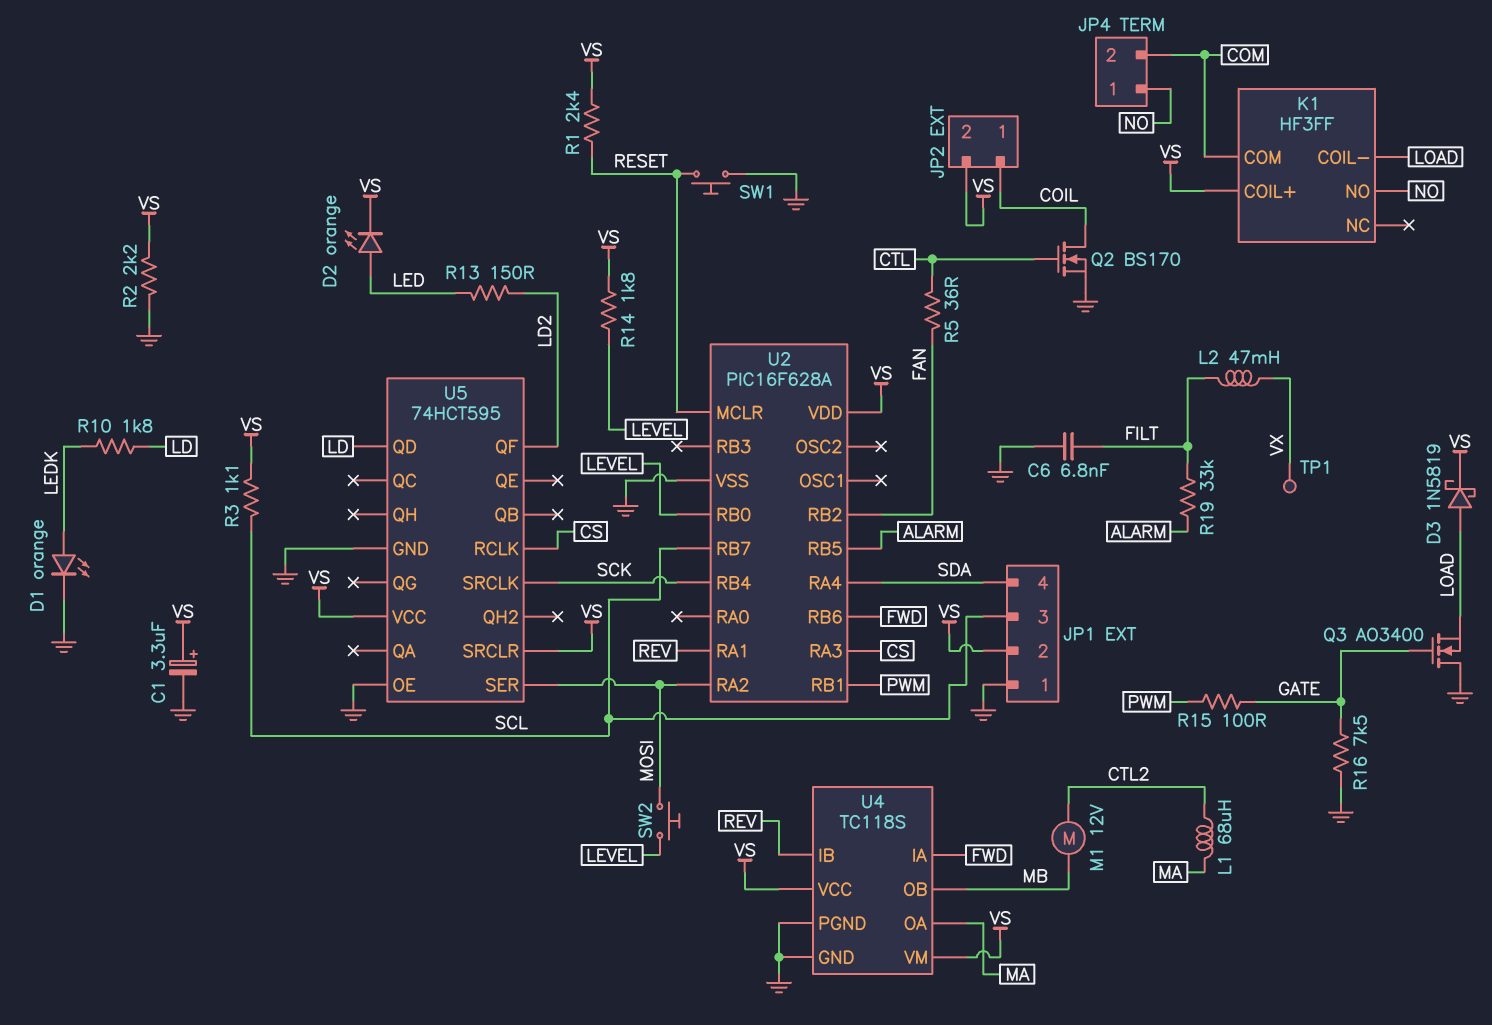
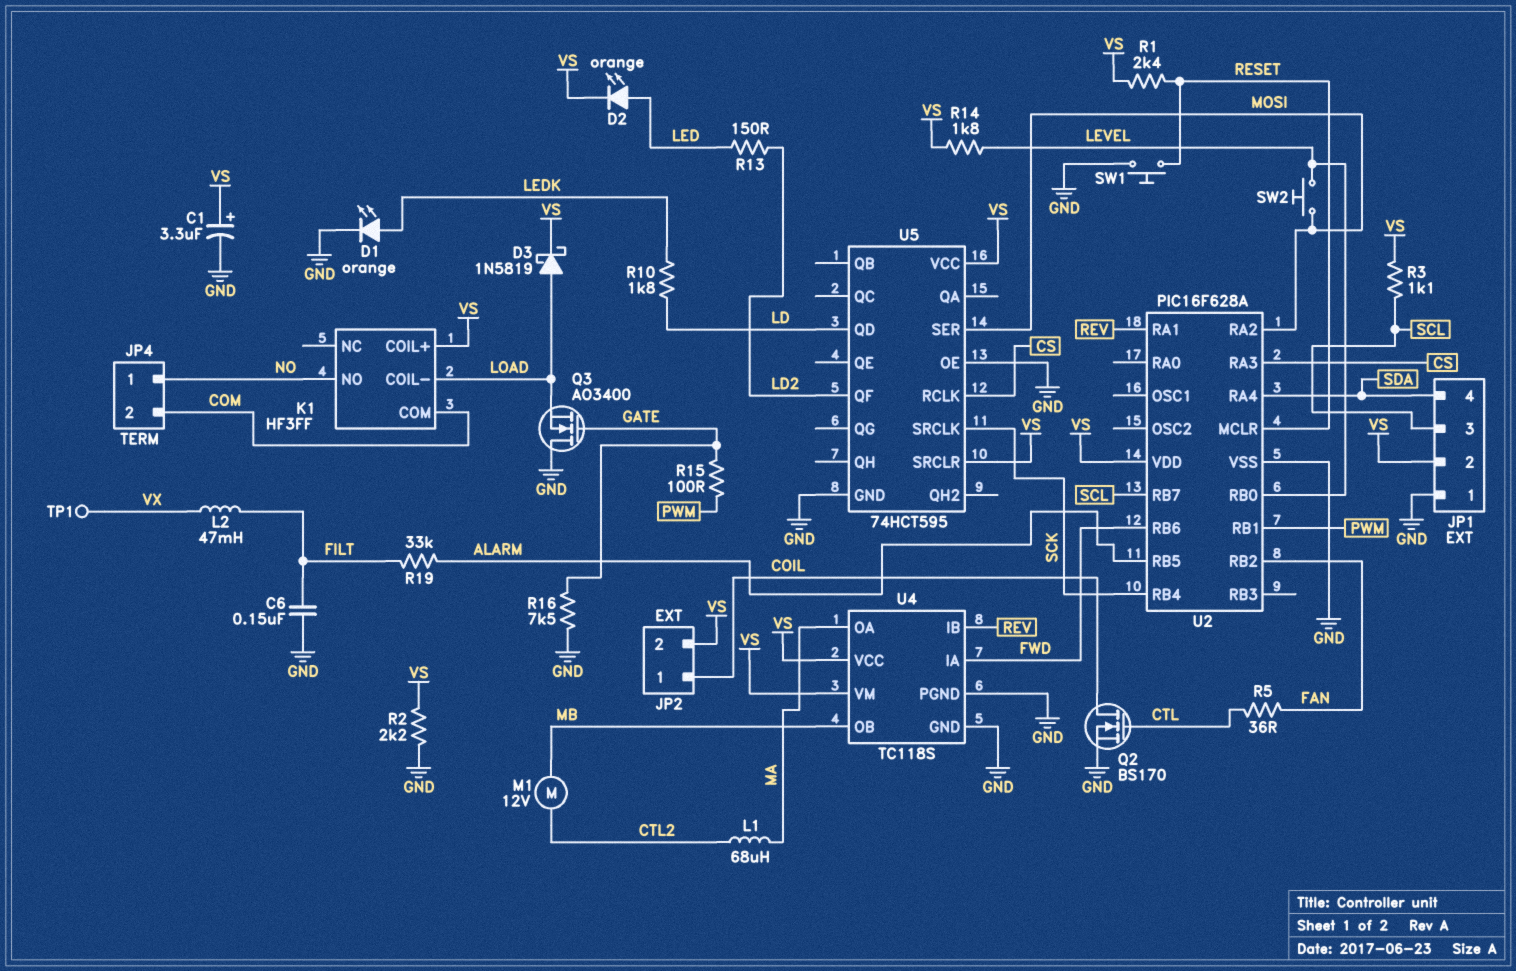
C6: 6.8nF (FILT, GND) -> 150nF (FILT, GND)

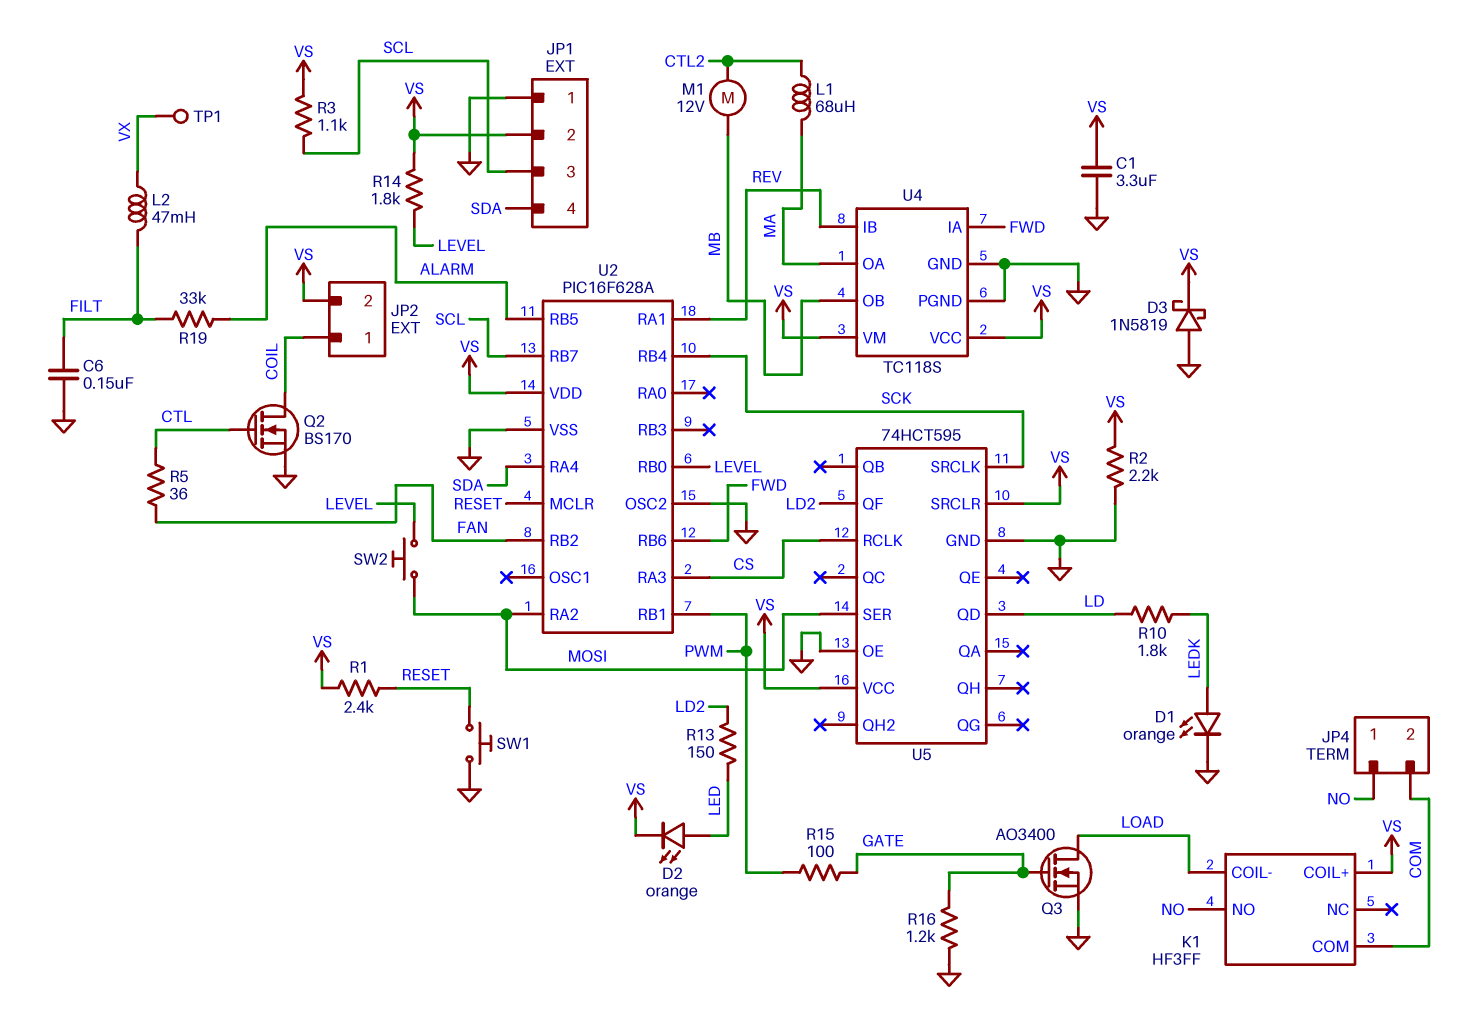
C1: 3.3uF (plus VS, minus GND) -> 3.3uF (GND, VS)
D3: schottky 1N5819 (A LOAD, K VS) -> schottky 1N5819 (A GND, K VS)
Q3: NMOS AO3400 (G GATE, D GND, S LOAD) -> NMOS AO3400 (G GATE, D LOAD, S GND)
R16: 7.5k (GATE, GND) -> 1.2k (GATE, GND)
U2 pin OSC2: none -> GND

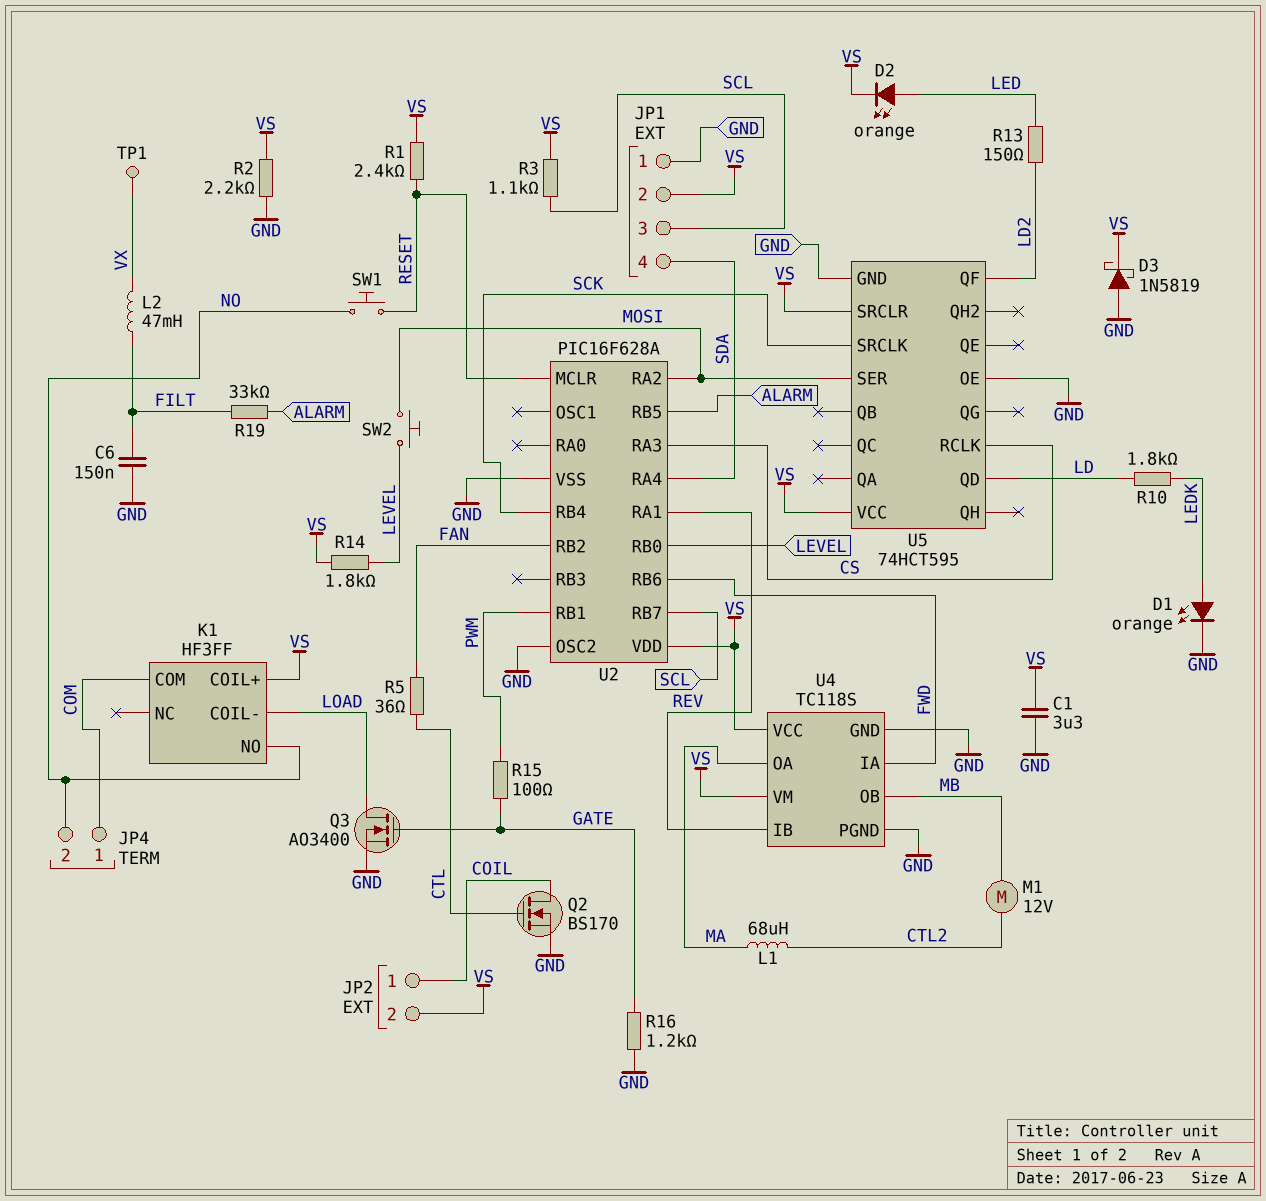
JP4 pin 1: NO -> COM
JP4 pin 2: COM -> NO
SW1: button (GND, RESET) -> button (NO, RESET)

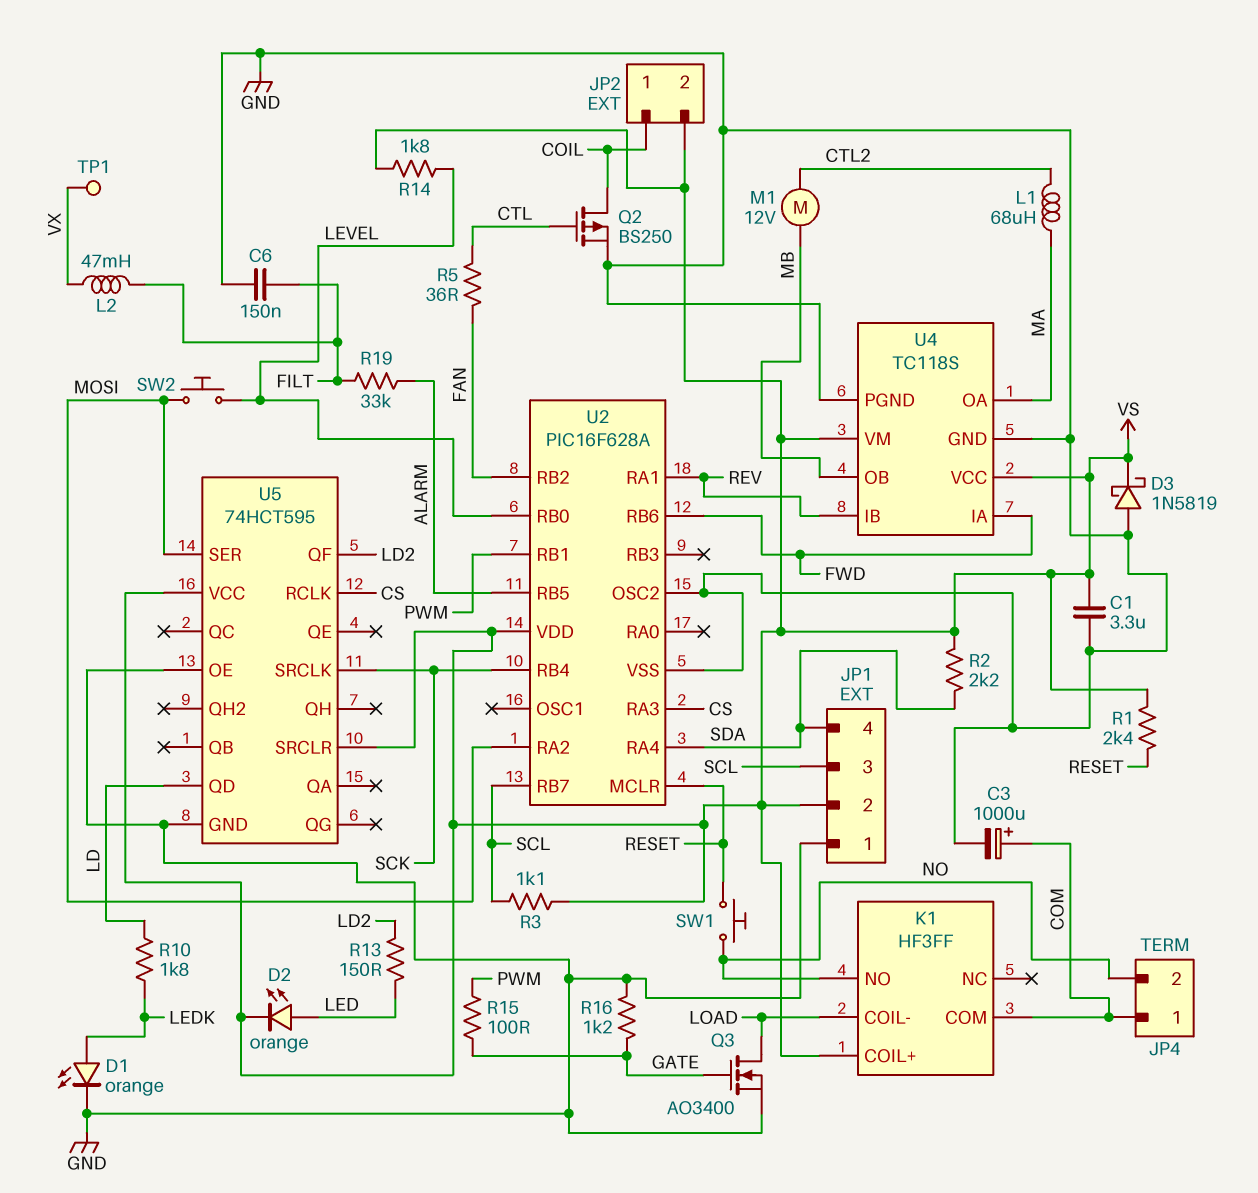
C3: none -> 1000uF (plus COM, minus GND)
Q2: NMOS BS170 (G CTL, D COIL, S GND) -> PMOS BS250 (G CTL, D COIL, S GND)
R2: 2.2k (GND, VS) -> 2.2k (SDA, VS)

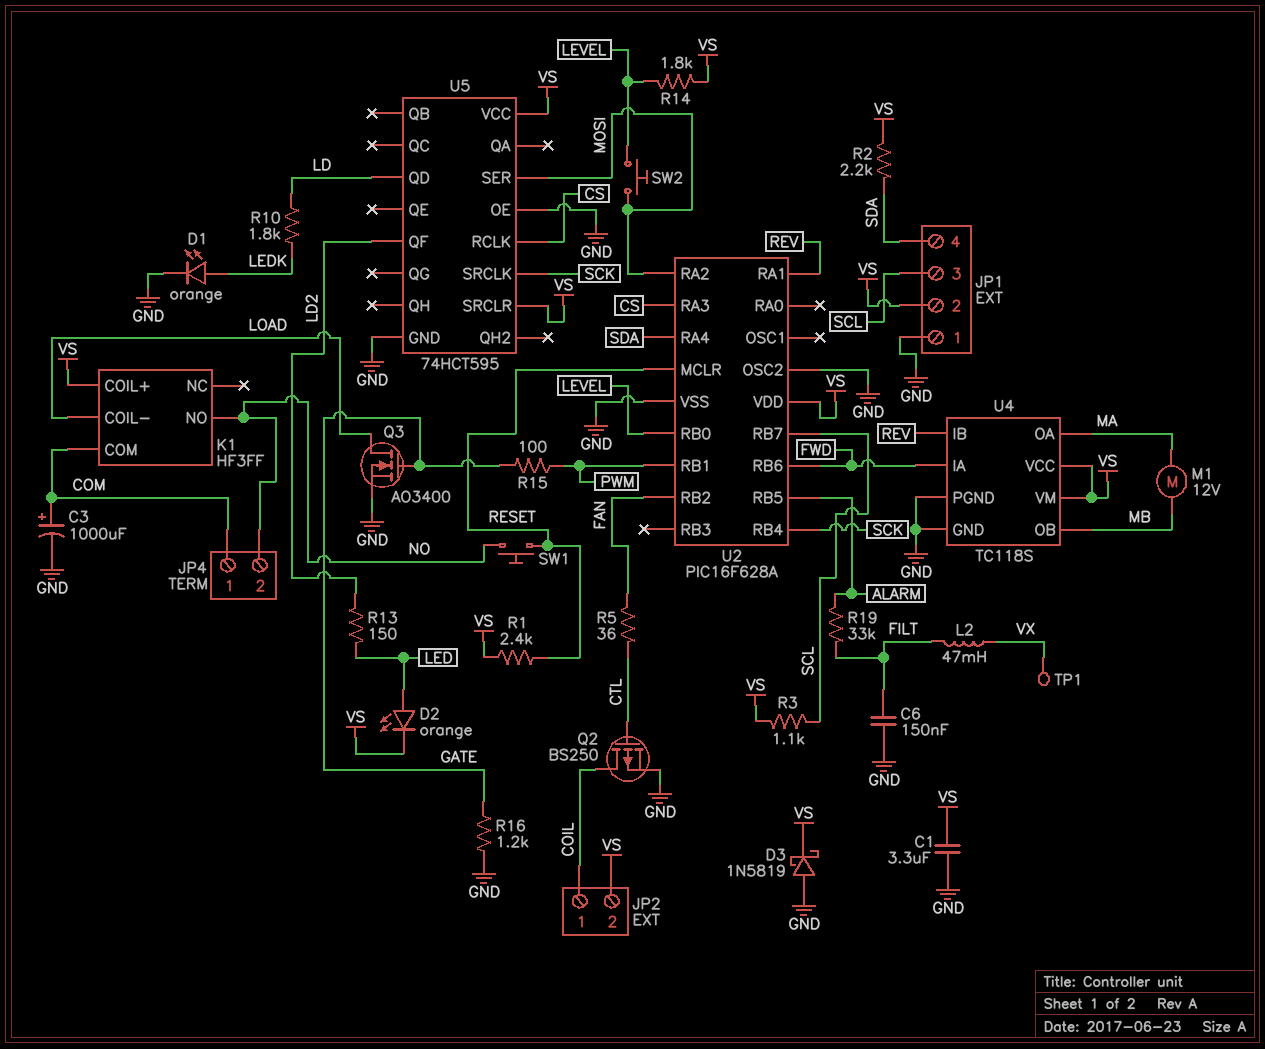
L1: 68uH (CTL2, MA) -> none
M1: motor 12V (CTL2, MB) -> motor 12V (MA, MB)

